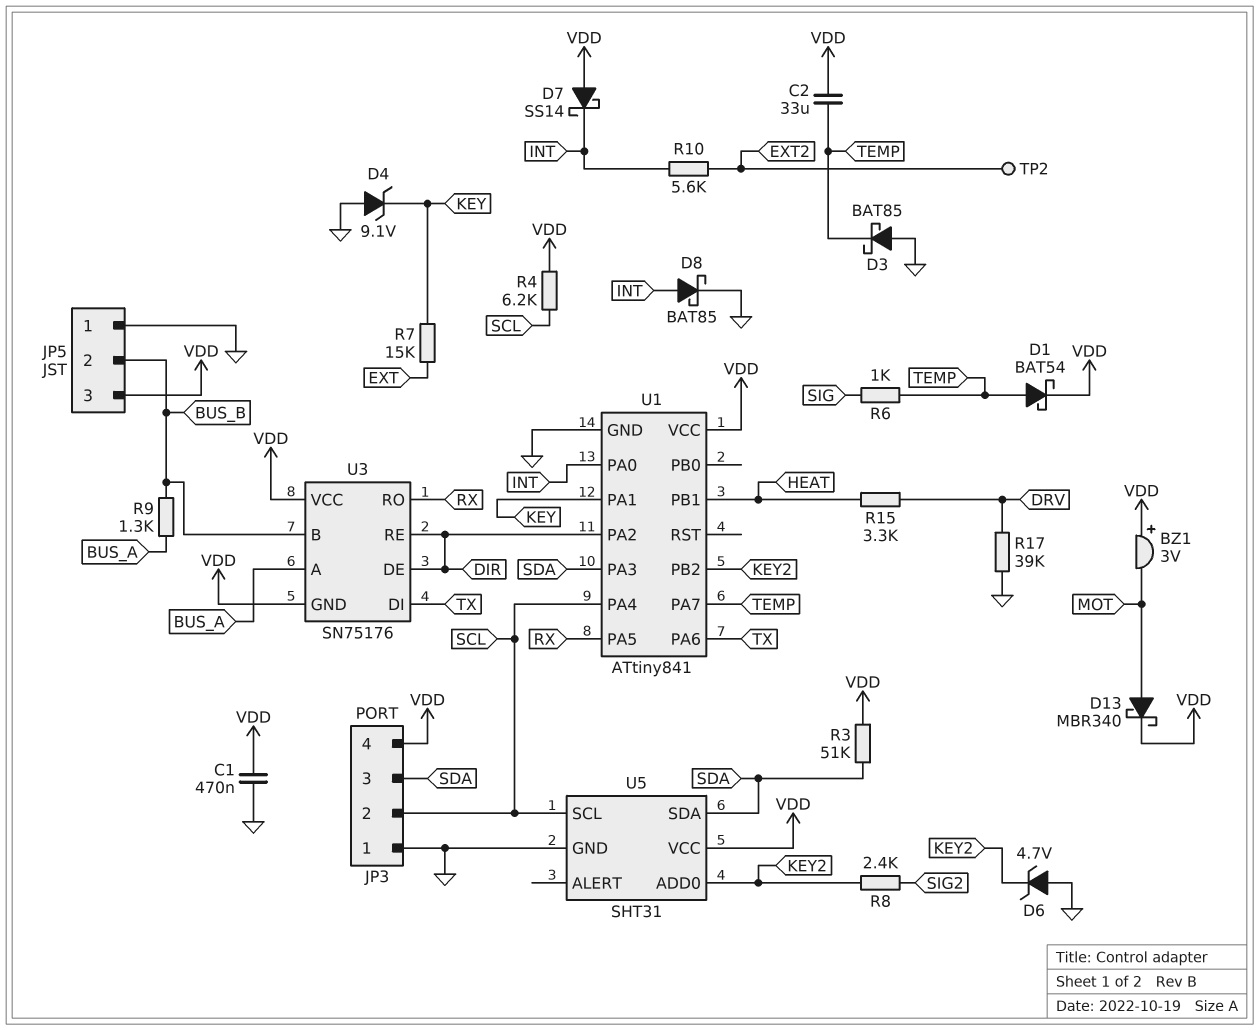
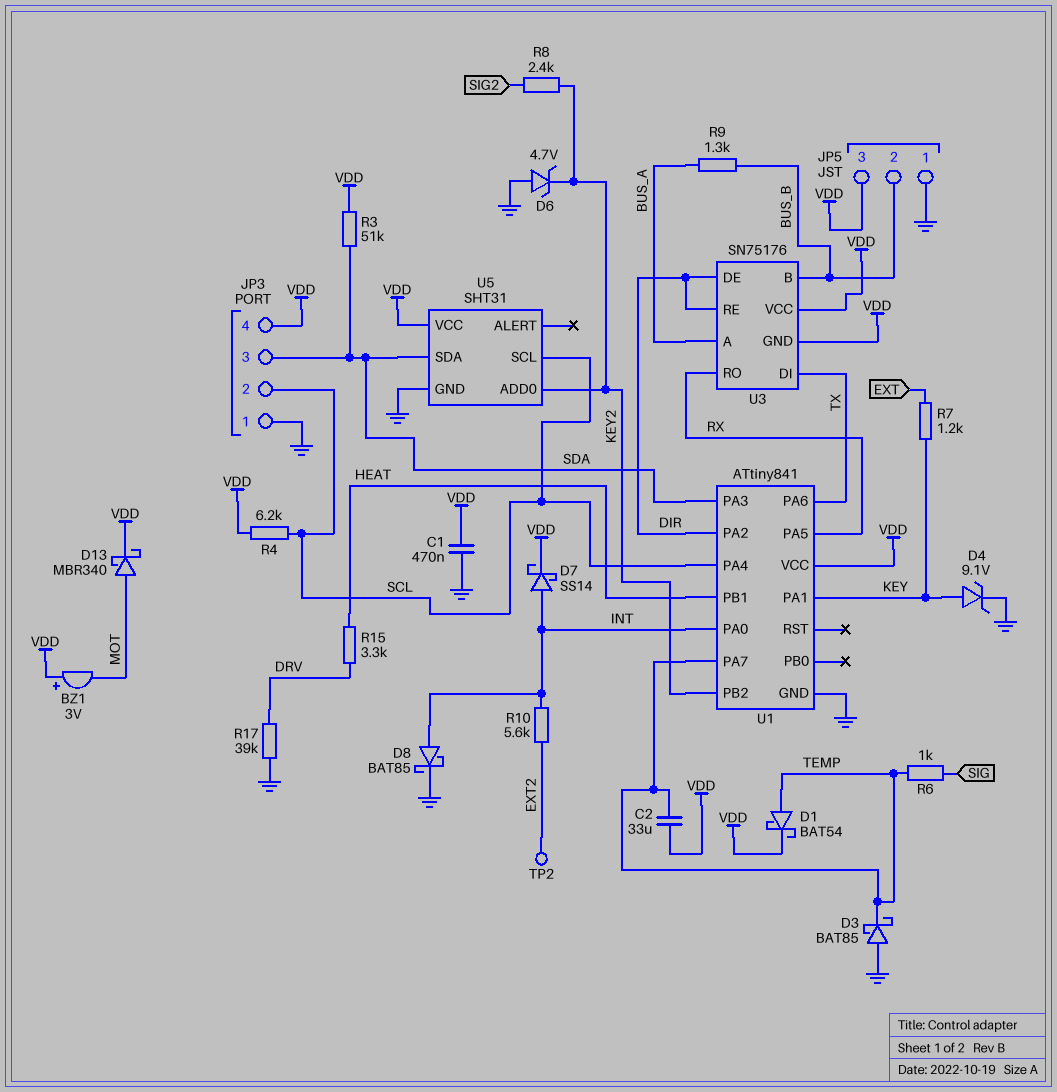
D4: zener 9.1V (A GND, K KEY) -> zener 9.1V (A KEY, K GND)
D7: schottky SS14 (A VDD, K INT) -> schottky SS14 (A INT, K VDD)
R7: 15k (EXT, KEY) -> 1.2k (EXT, KEY)

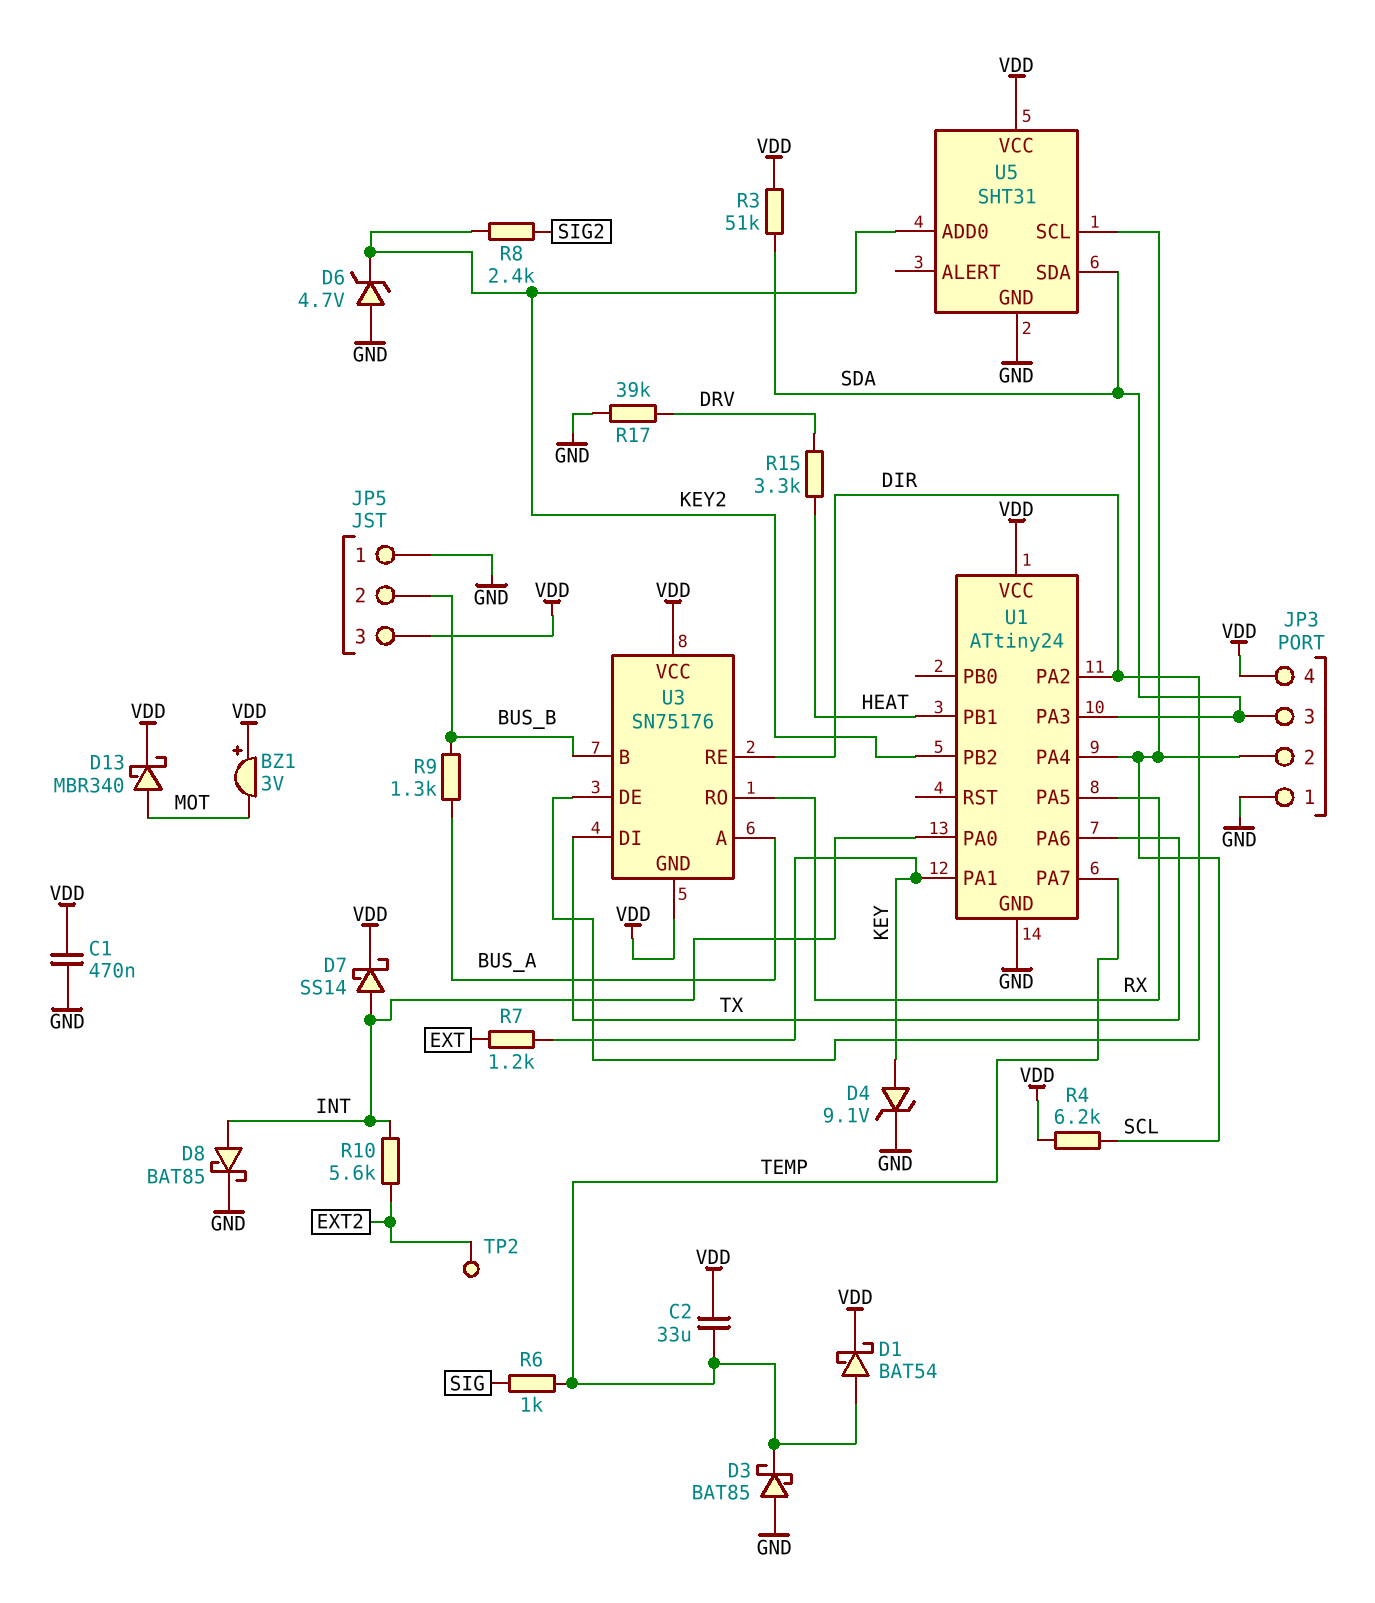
U1: ATtiny841 -> ATtiny24

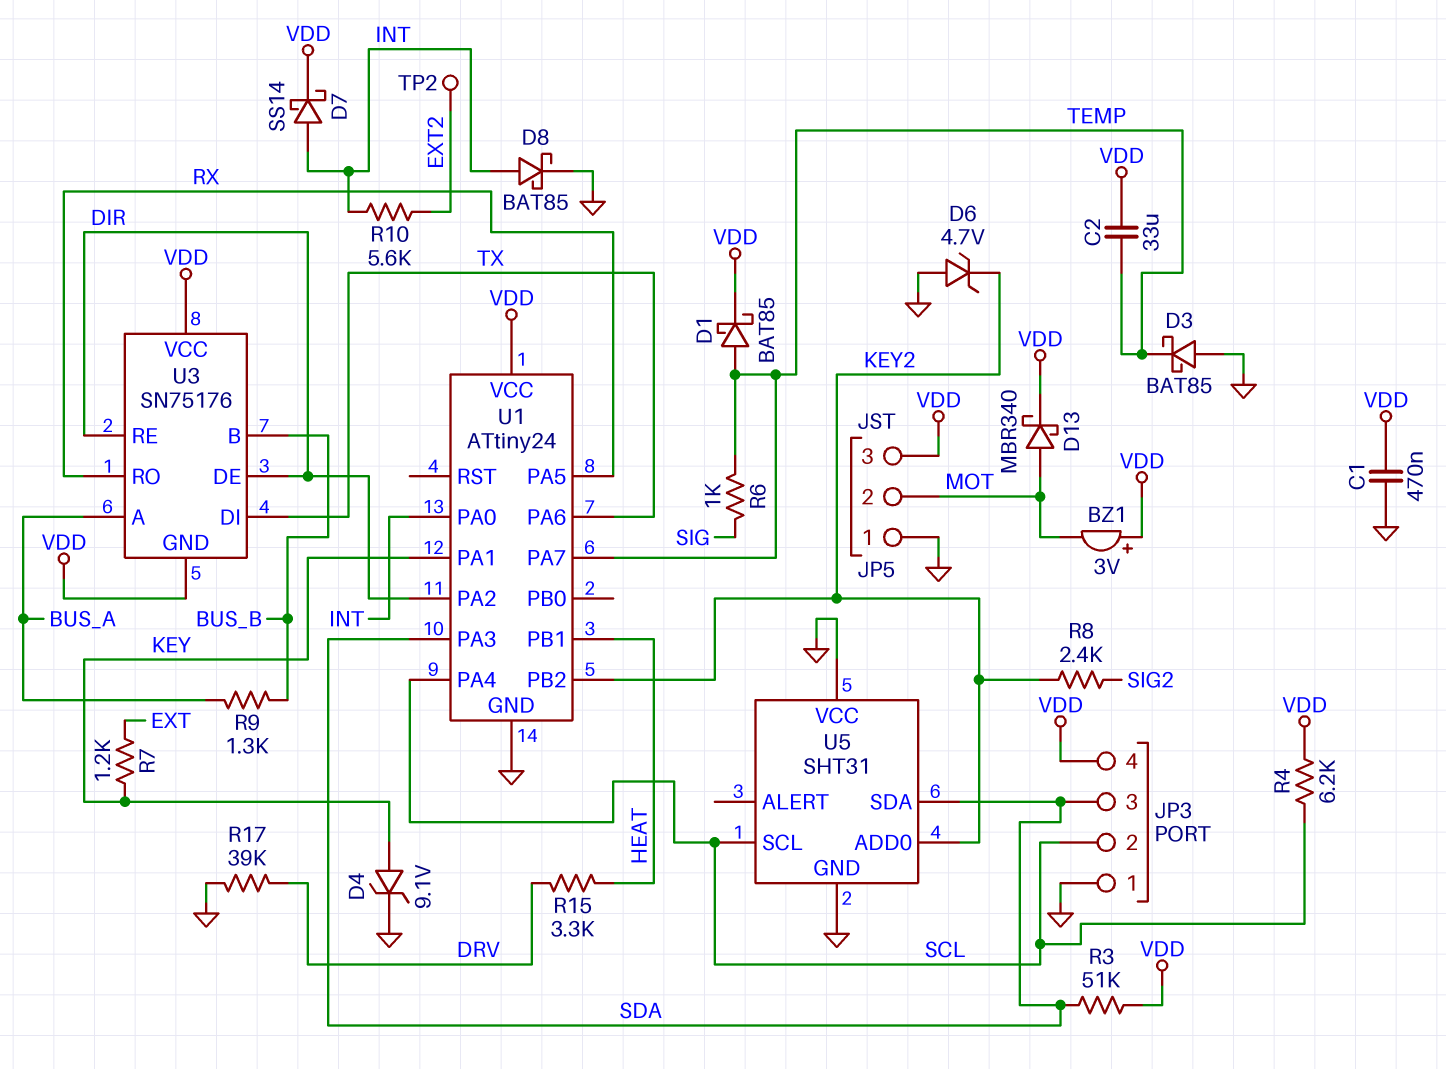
D1: schottky BAT54 (A TEMP, K VDD) -> schottky BAT85 (A TEMP, K VDD)
JP5 pin 2: BUS_B -> MOT
U5 pin VCC: VDD -> GND

